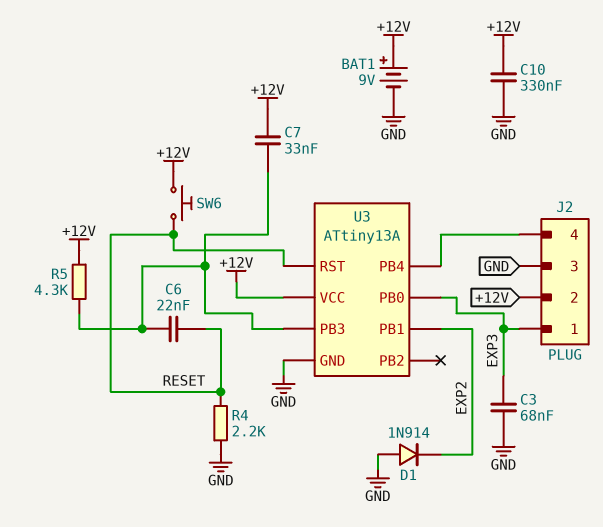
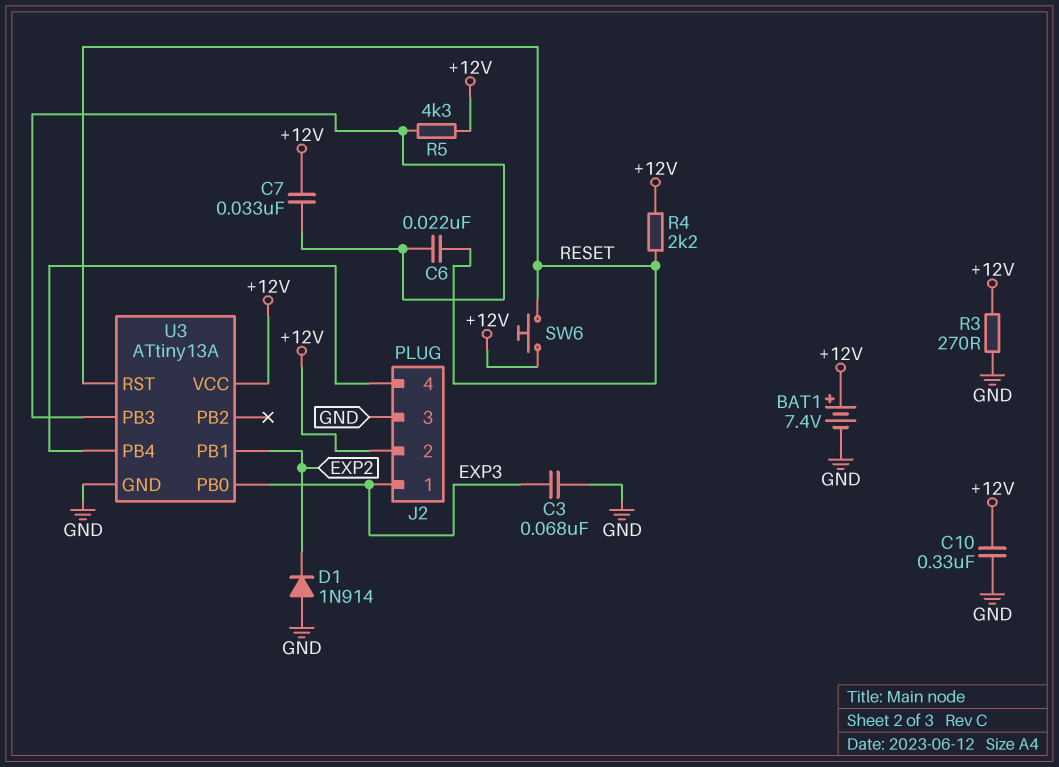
BAT1: 9V (plus +12V, minus GND) -> 7.4V (plus +12V, minus GND)
R3: none -> 270 (+12V, GND)
R4: 2.2k (GND, RESET) -> 2.2k (+12V, RESET)

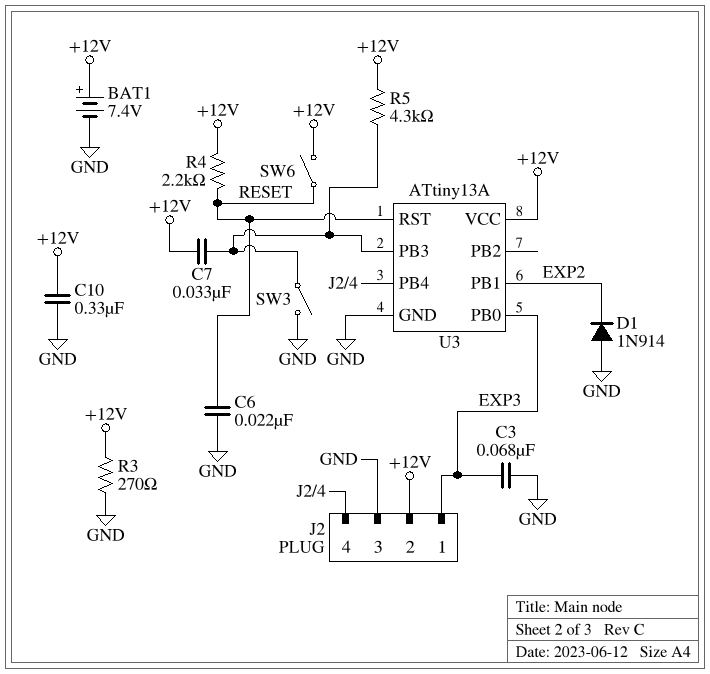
C6: 22nF (RESET, U3/PB3) -> 22nF (GND, RESET)
SW3: none -> switch (GND, U3/PB3)
SW6: button (+12V, RESET) -> switch (+12V, RESET)

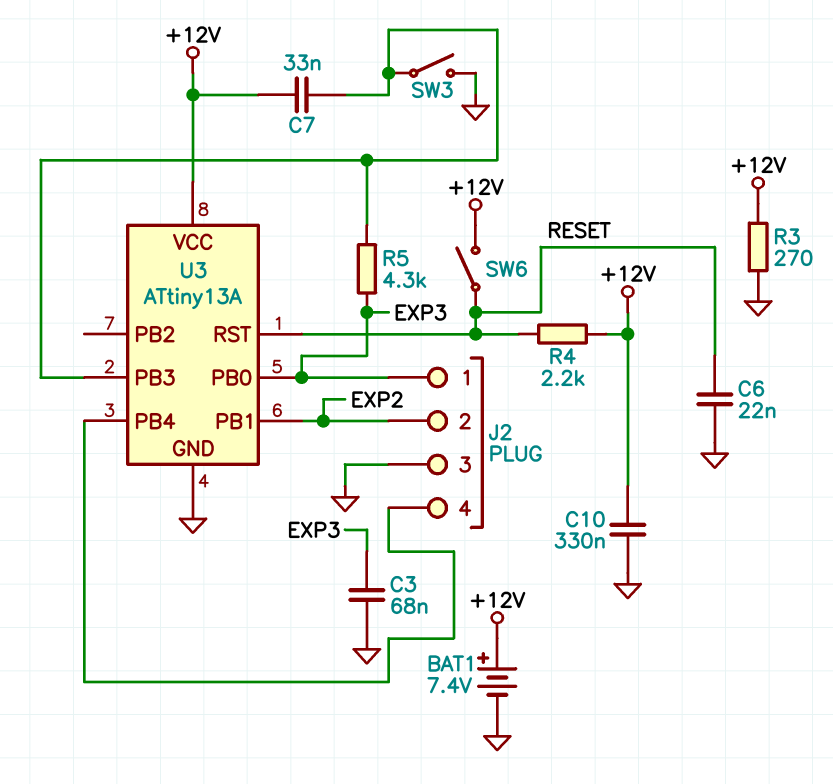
D1: diode 1N914 (A GND, K EXP2) -> none
J2 pin 2: +12V -> EXP2
R5: 4.3k (+12V, U3/PB3) -> 4.3k (EXP3, U3/PB3)

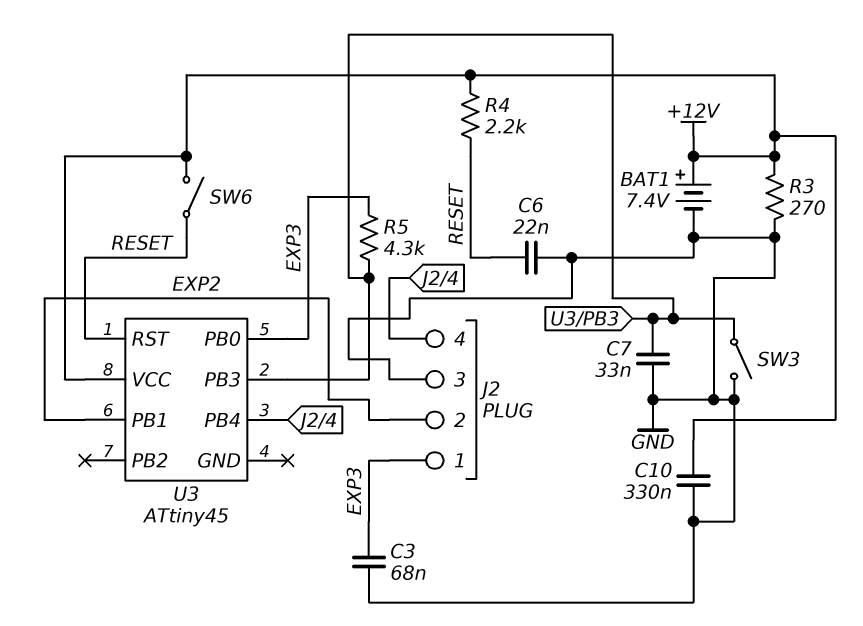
C7: 33nF (+12V, U3/PB3) -> 33nF (GND, U3/PB3)
U3: ATtiny13A -> ATtiny45
U3 pin GND: GND -> none

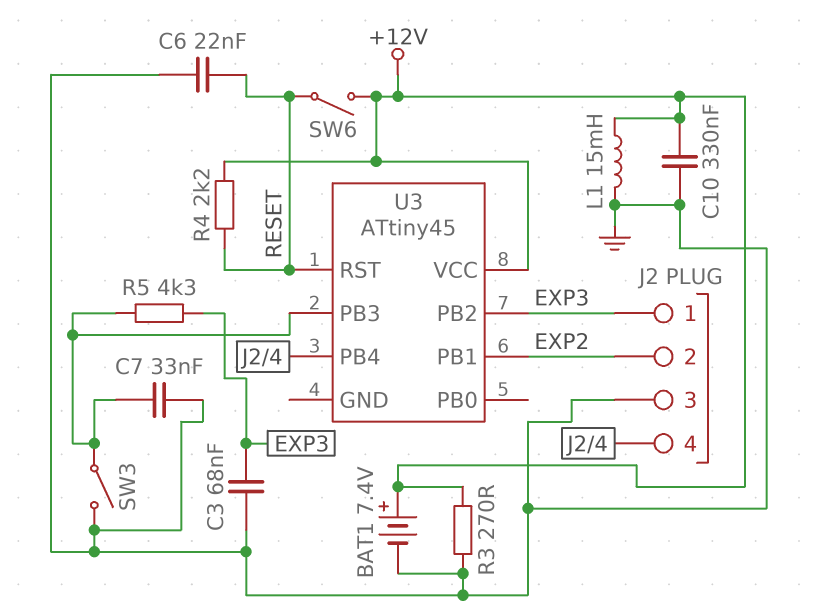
L1: none -> 15mH (+12V, GND)
U3 pin PB0: EXP3 -> none
U3 pin PB2: none -> EXP3

